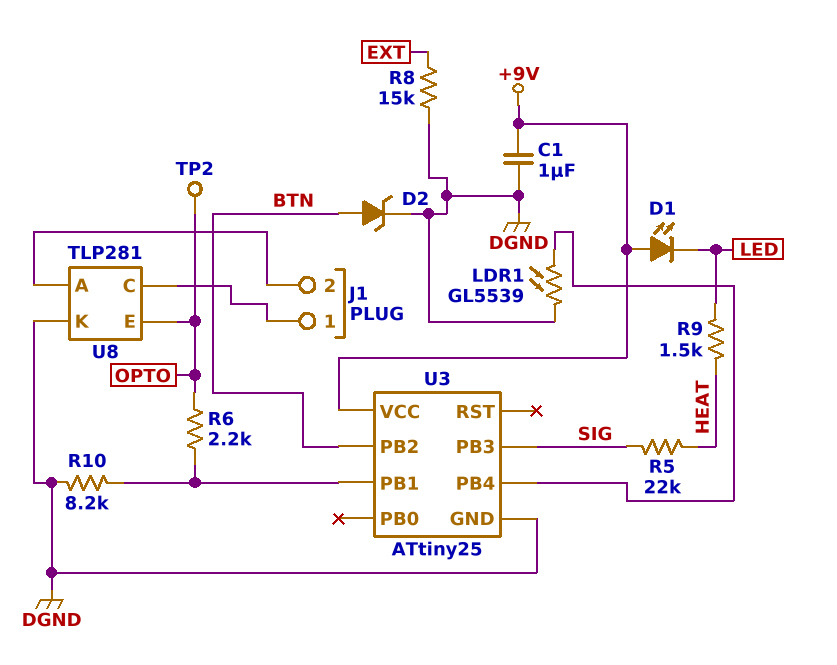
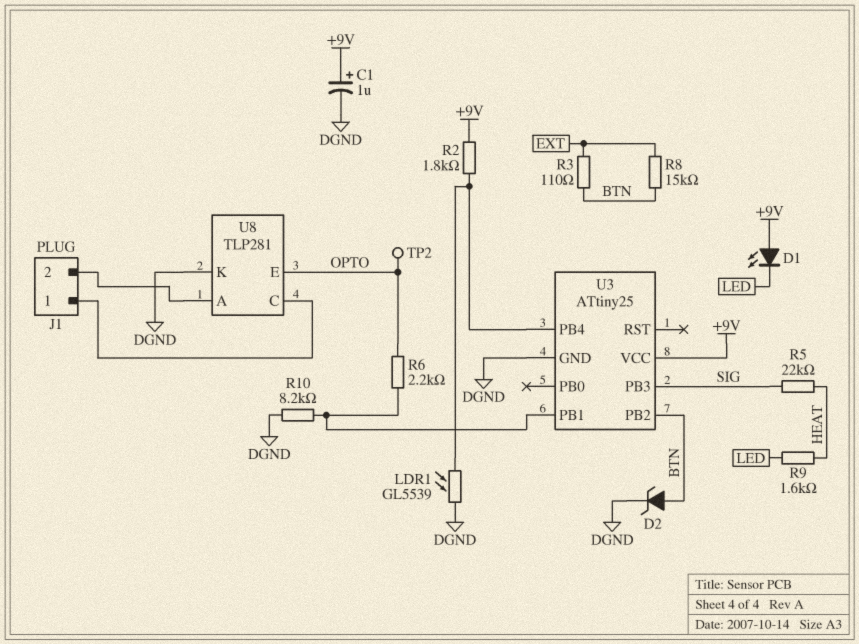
C1: 1uF (+9V, DGND) -> 1uF (plus +9V, minus DGND)
R2: none -> 1.8k (+9V, U3/PB4)
R3: none -> 110 (BTN, EXT)
R8: 15k (DGND, EXT) -> 15k (BTN, EXT)
R9: 1.5k (HEAT, LED) -> 1.6k (HEAT, LED)

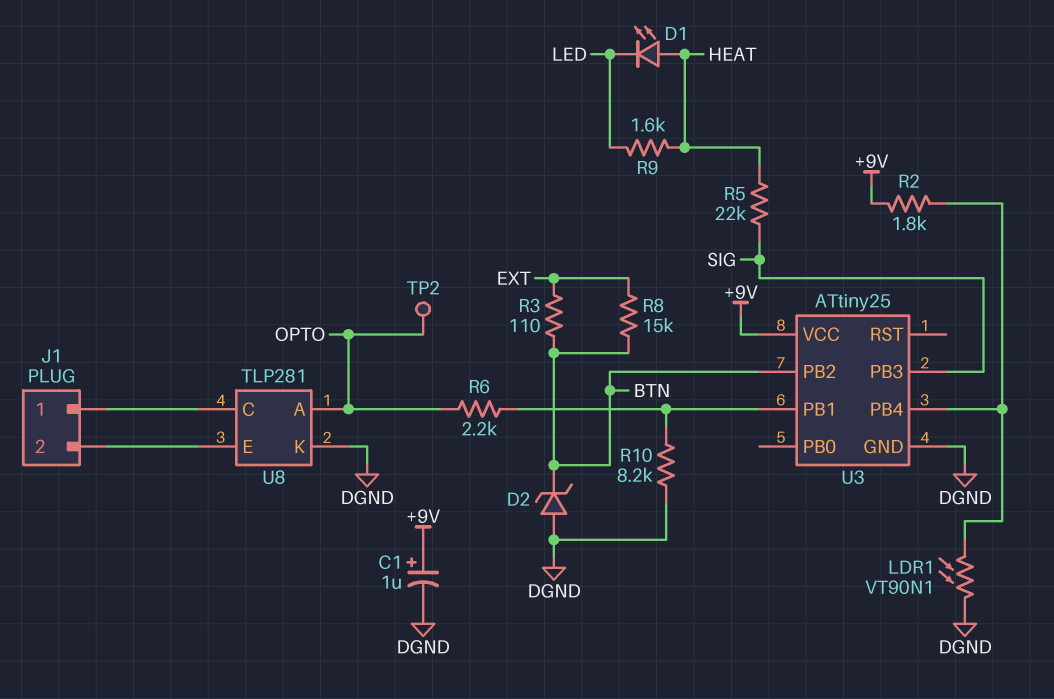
D1: LED (A +9V, K LED) -> LED (A HEAT, K LED)
D2: zener (A BTN, K DGND) -> zener (A DGND, K BTN)
LDR1: GL5539 (DGND, U3/PB4) -> VT90N1 (DGND, U3/PB4)
U8 pin A: J1/2 -> OPTO
U8 pin E: OPTO -> J1/2

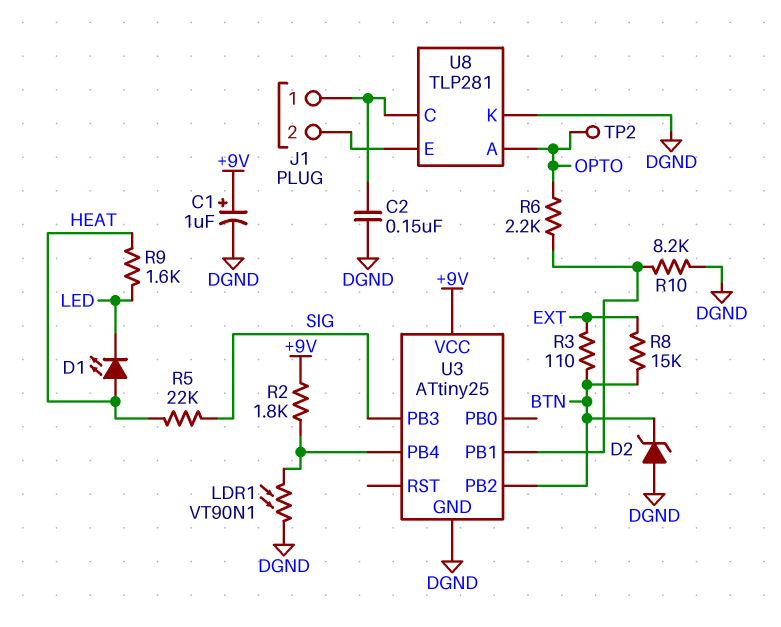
C2: none -> 150nF (DGND, J1/1)

